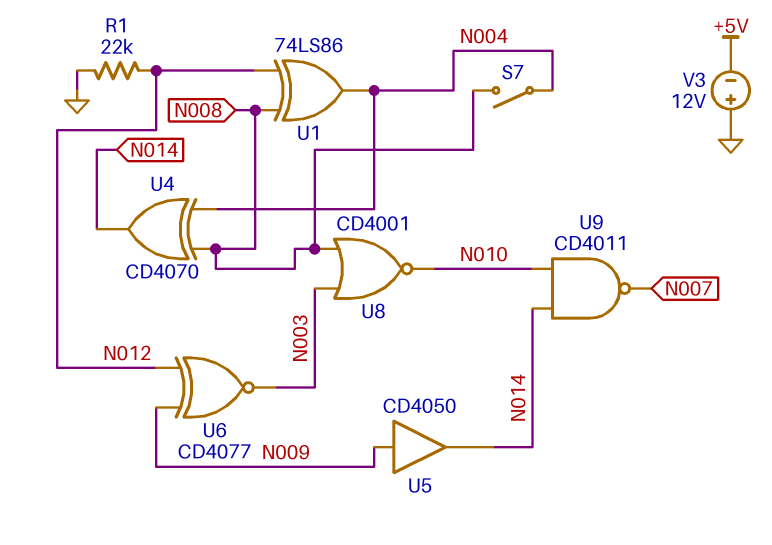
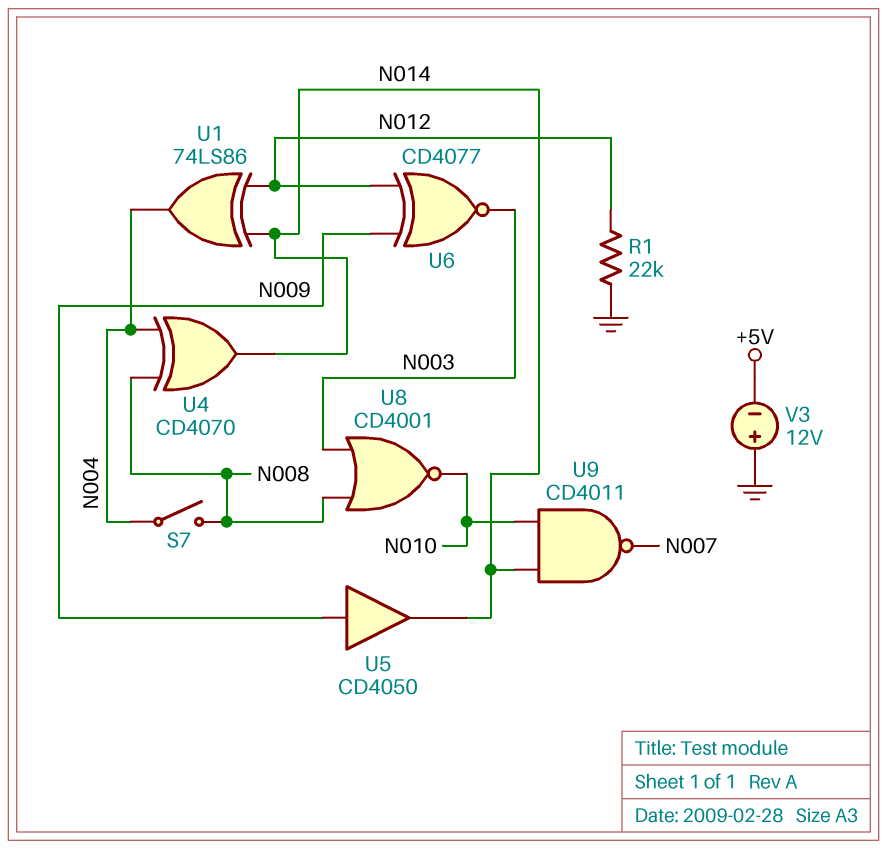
U1: XOR 74LS86 (in N008, in N012, out N004) -> XOR 74LS86 (in N012, in N014, out N004)

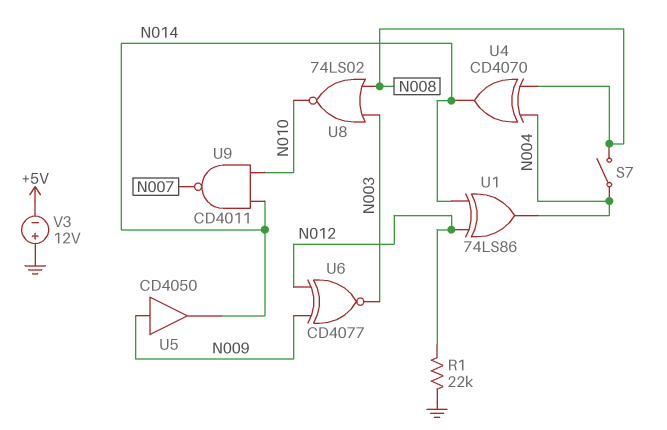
U8: NOR CD4001 (in N003, in N008, out N010) -> NOR 74LS02 (in N003, in N008, out N010)

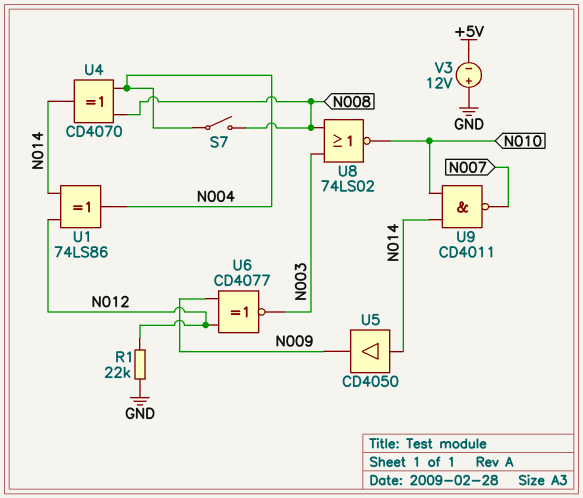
U5: buffer CD4050 (in N009, out N014) -> buffer CD4050 (in N014, out N009)

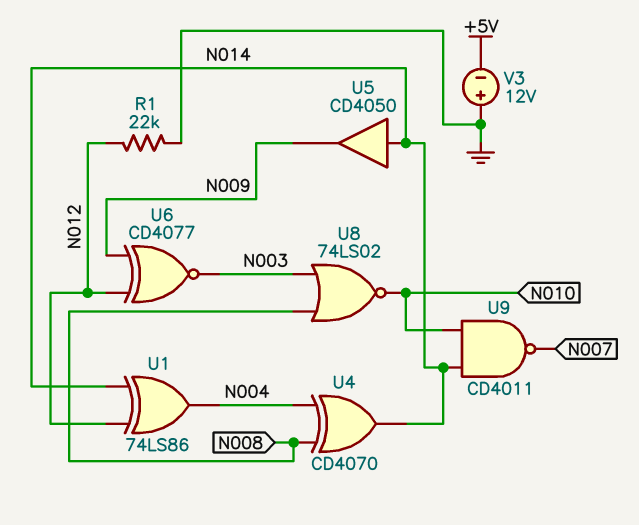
S7: switch (N004, N008) -> none

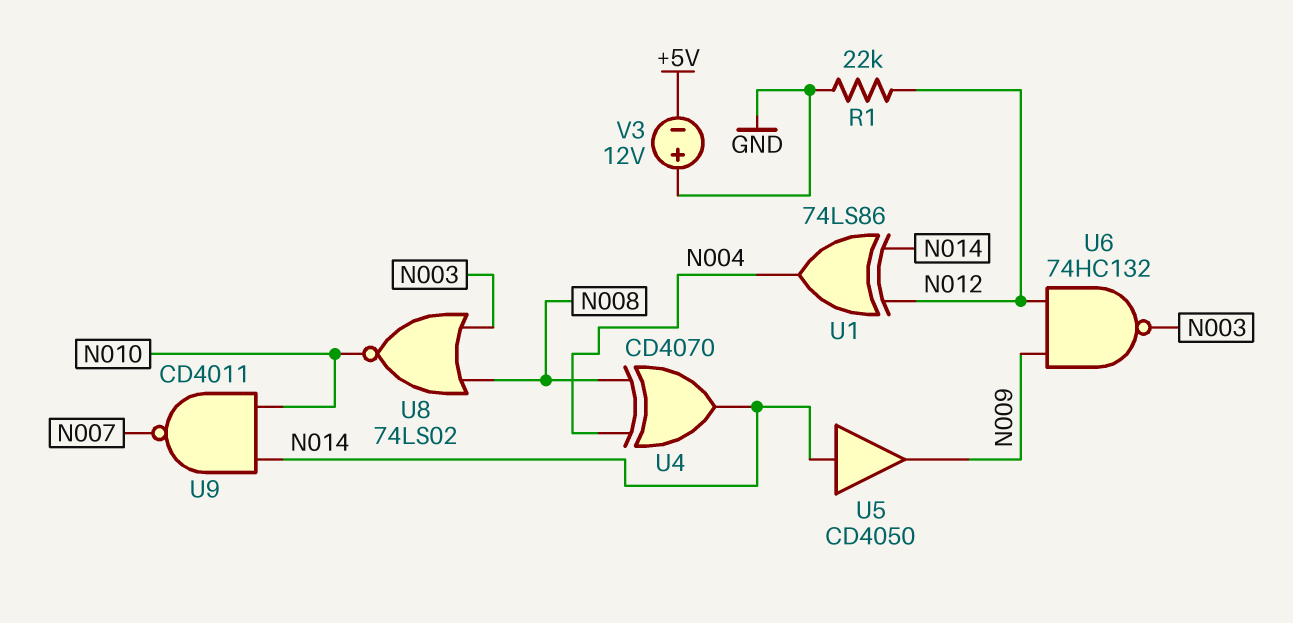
U6: XNOR CD4077 (in N009, in N012, out N003) -> NAND 74HC132 (in N009, in N012, out N003)

